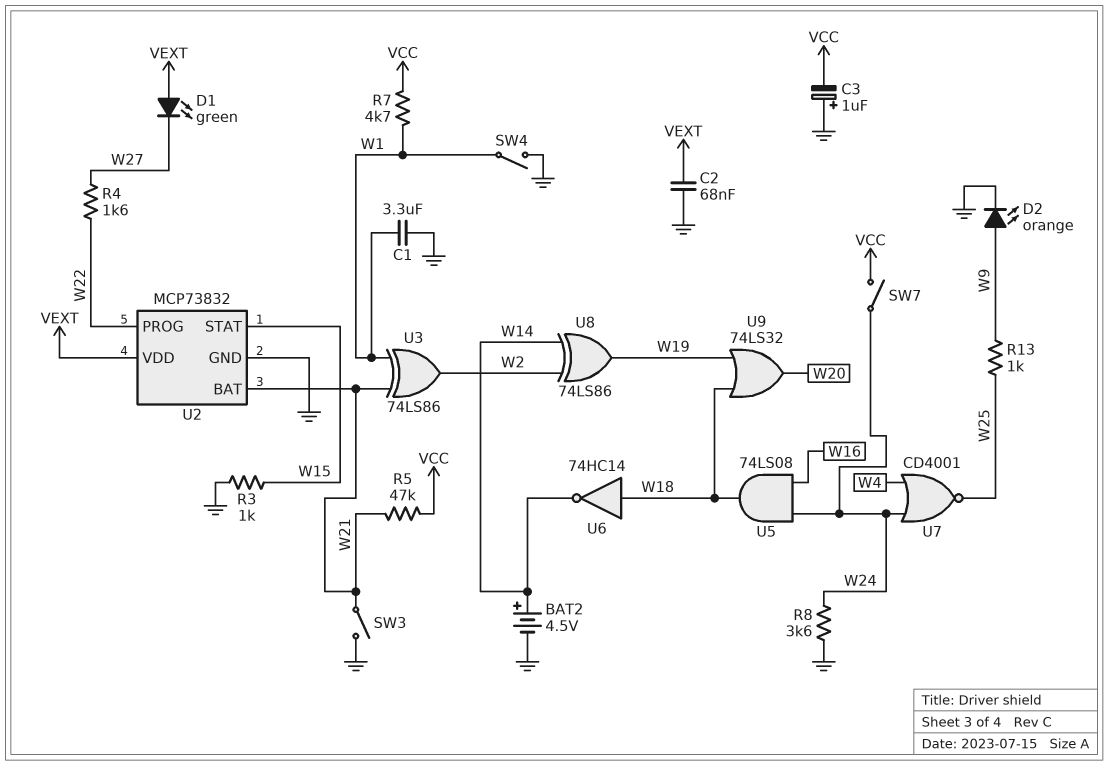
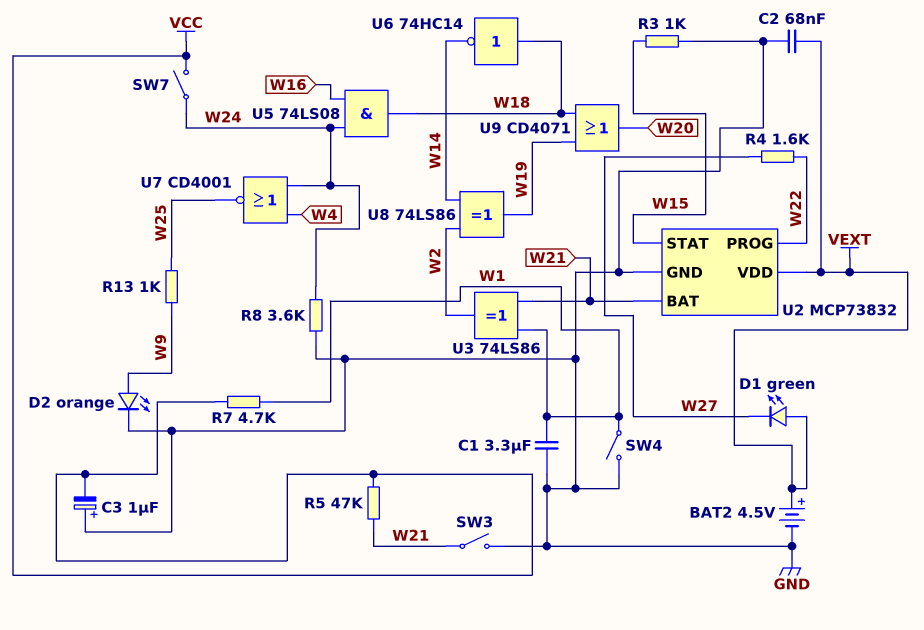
BAT2: 4.5V (plus W14, minus GND) -> 4.5V (plus VEXT, minus GND)
U9: OR 74LS32 (in W18, in W19, out W20) -> OR CD4071 (in W18, in W19, out W20)

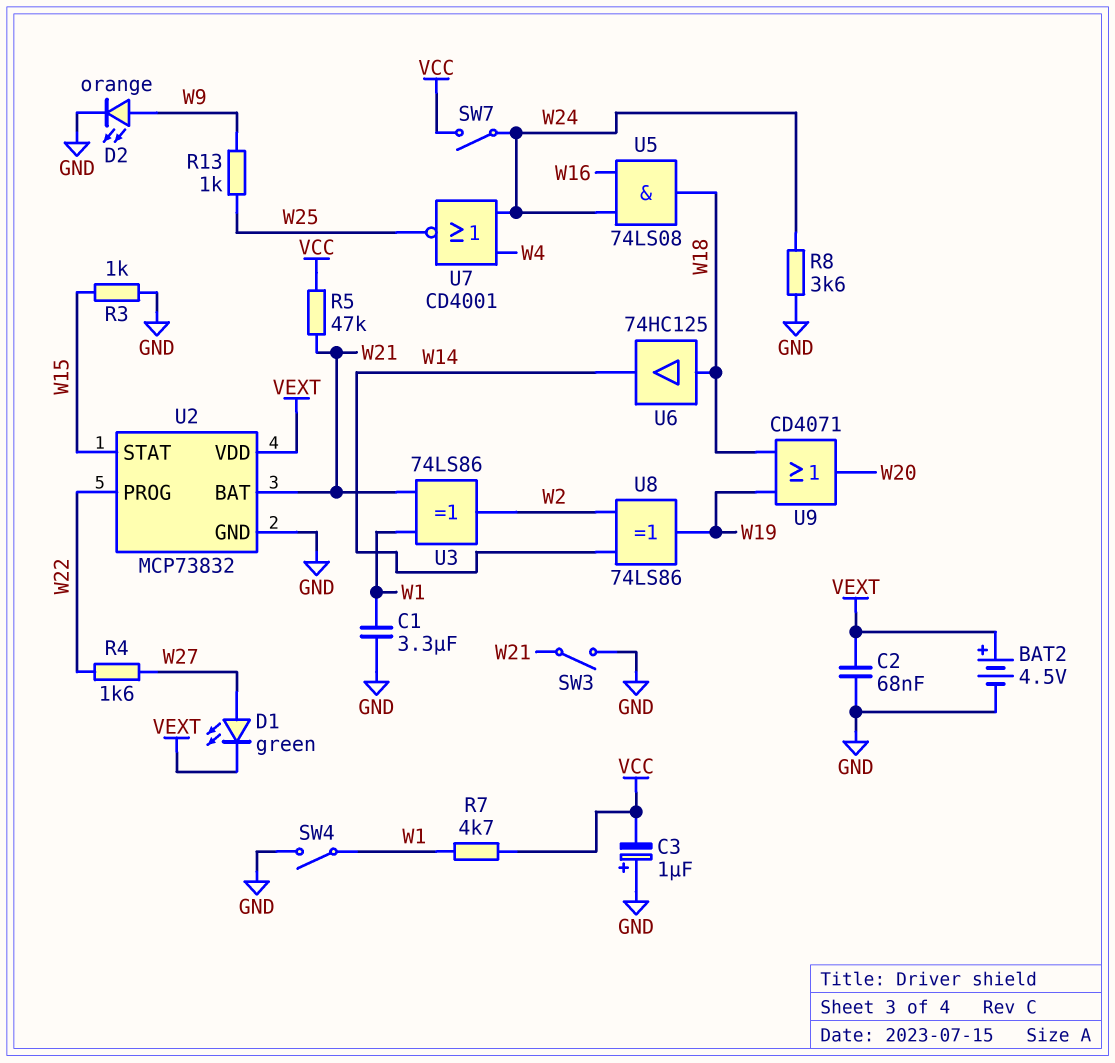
D1: LED green (A VEXT, K W27) -> LED green (A W27, K VEXT)
U6: NOT 74HC14 (in W18, out W14) -> buffer 74HC125 (in W18, out W14)

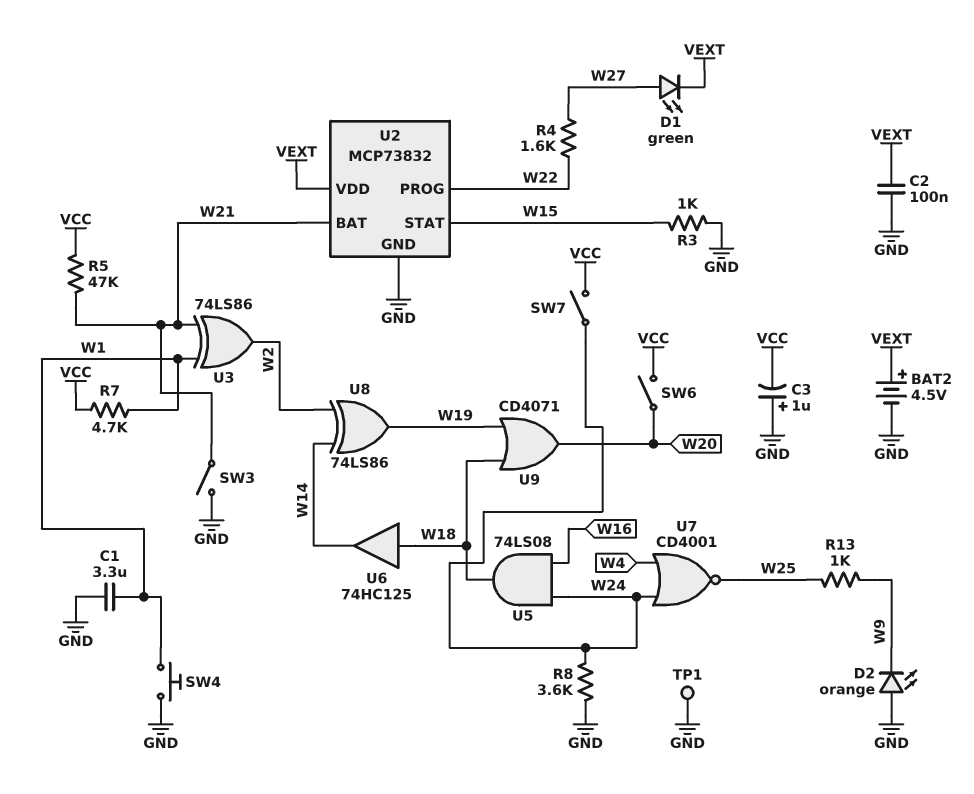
C2: 68nF (GND, VEXT) -> 100nF (GND, VEXT)
D2: LED orange (A W9, K GND) -> LED orange (A GND, K W9)
SW4: switch (GND, W1) -> button (GND, W1)
SW6: none -> switch (VCC, W20)
TP1: none -> test point (GND)

